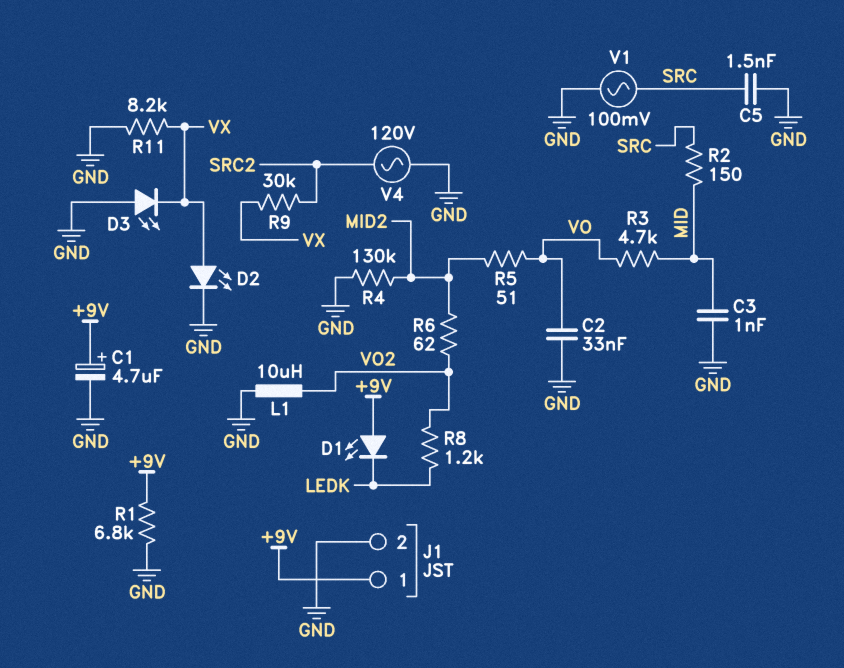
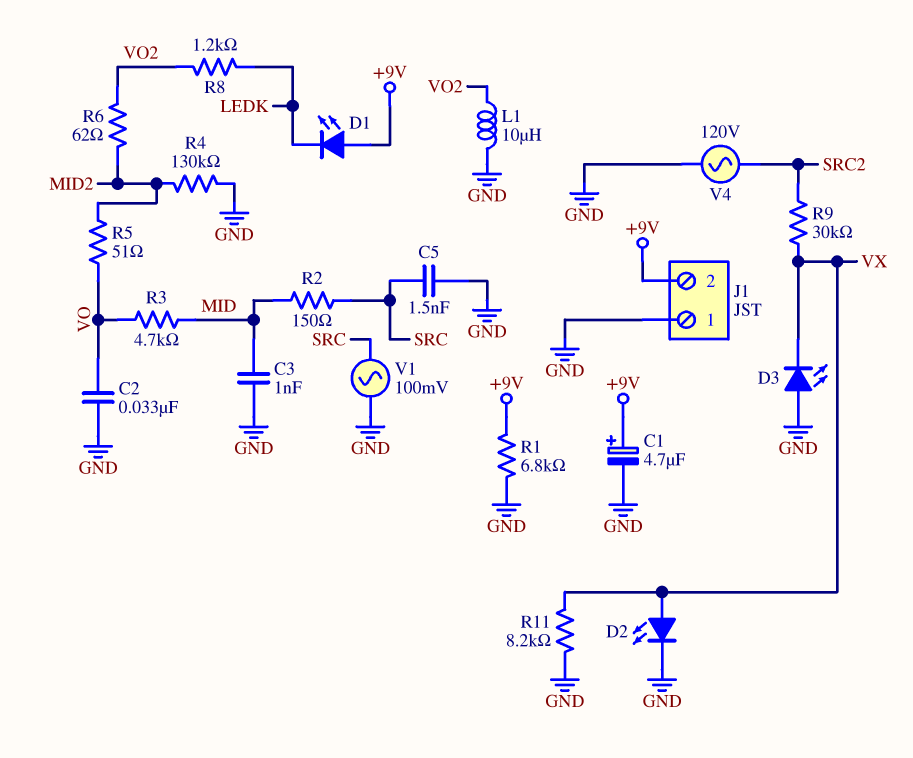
J1 pin 1: +9V -> GND
J1 pin 2: GND -> +9V

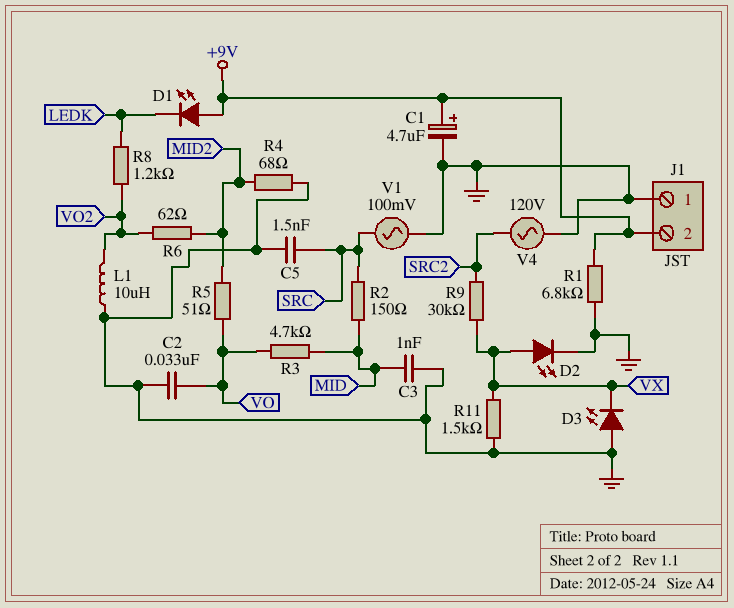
R4: 130k (GND, MID2) -> 68 (GND, MID2)
R11: 8.2k (GND, VX) -> 1.5k (GND, VX)

